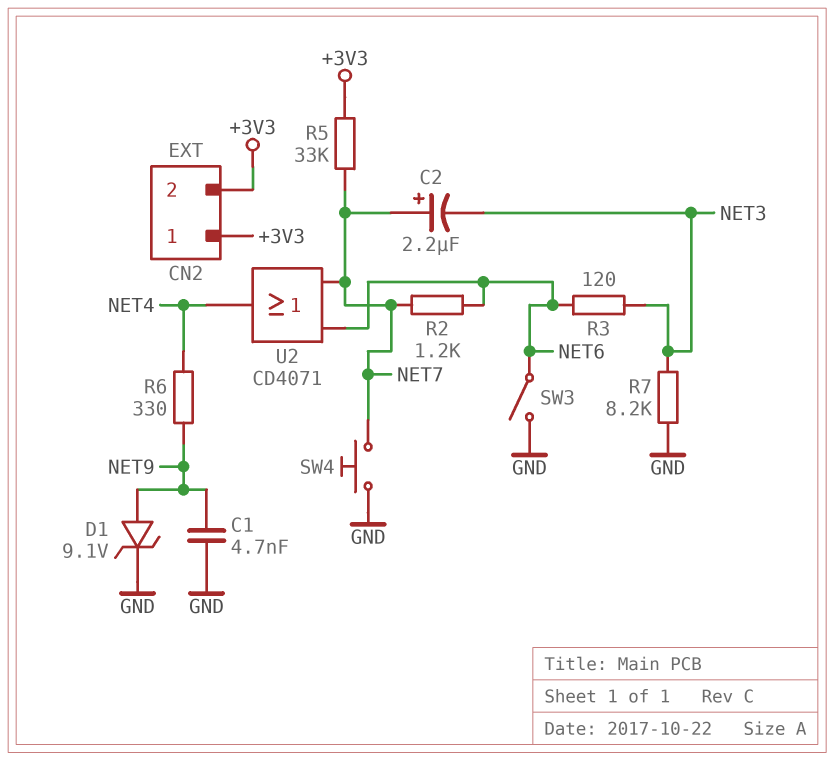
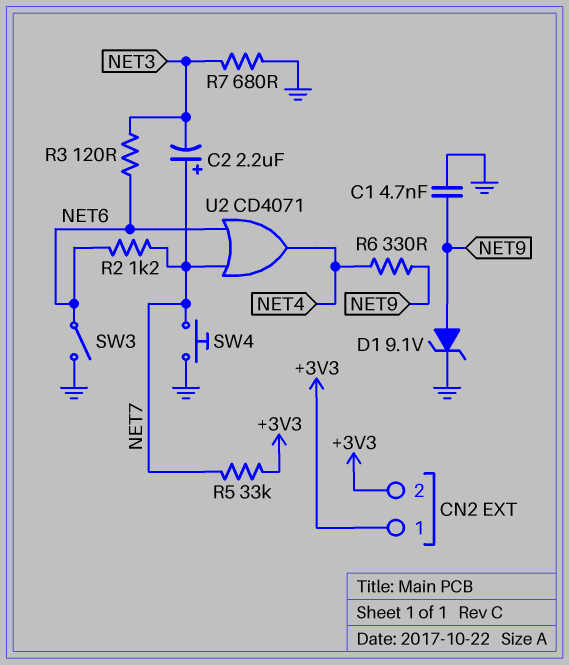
R7: 8.2k (GND, NET3) -> 680 (GND, NET3)

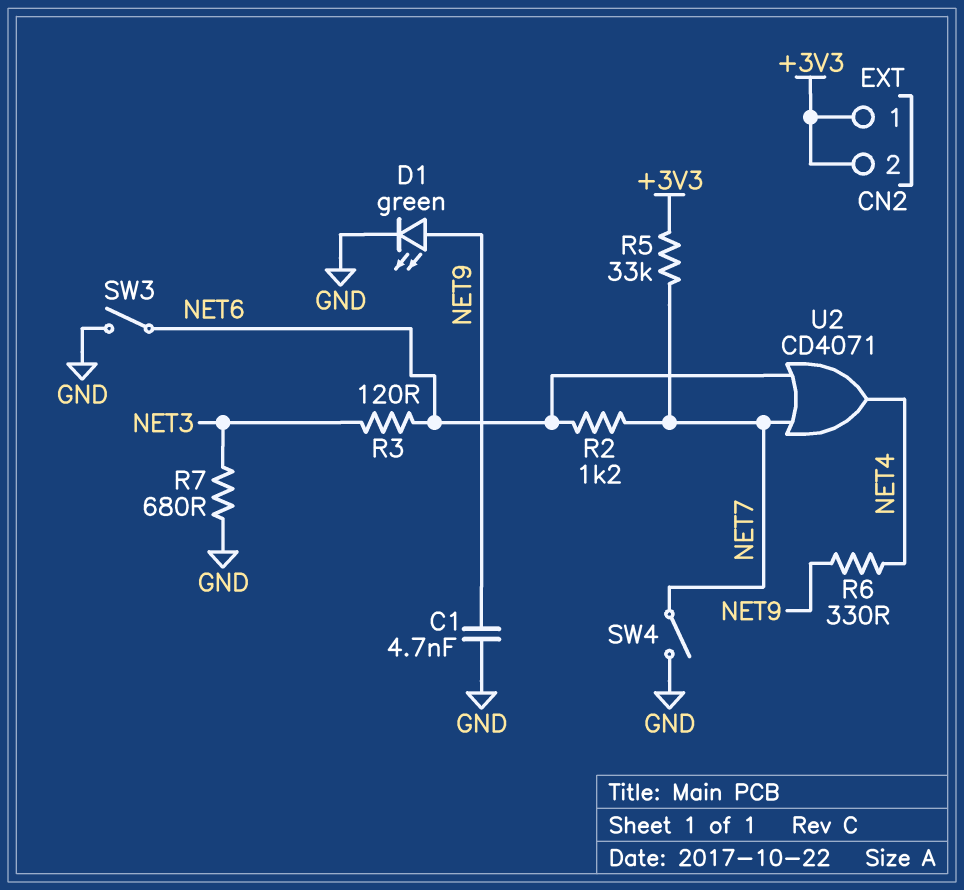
C2: 2.2uF (plus NET7, minus NET3) -> none
D1: zener 9.1V (A NET9, K GND) -> LED green (A NET9, K GND)
SW4: button (GND, NET7) -> switch (GND, NET7)

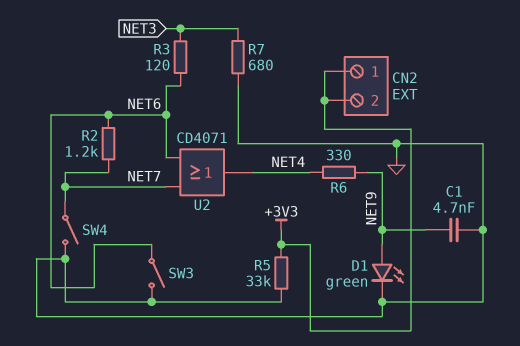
R5: 33k (+3V3, NET7) -> 33k (+3V3, GND)

